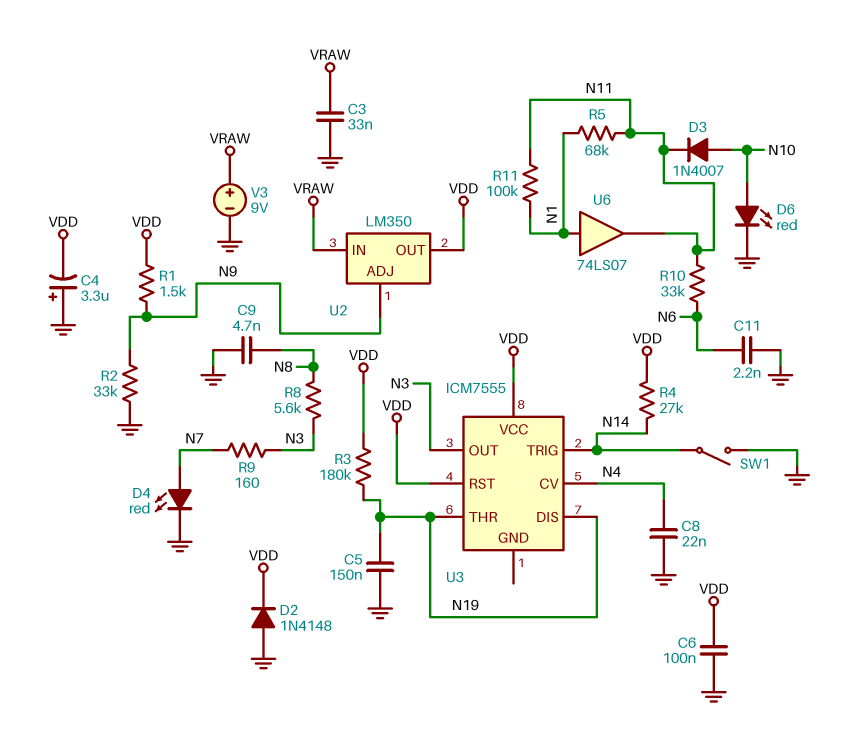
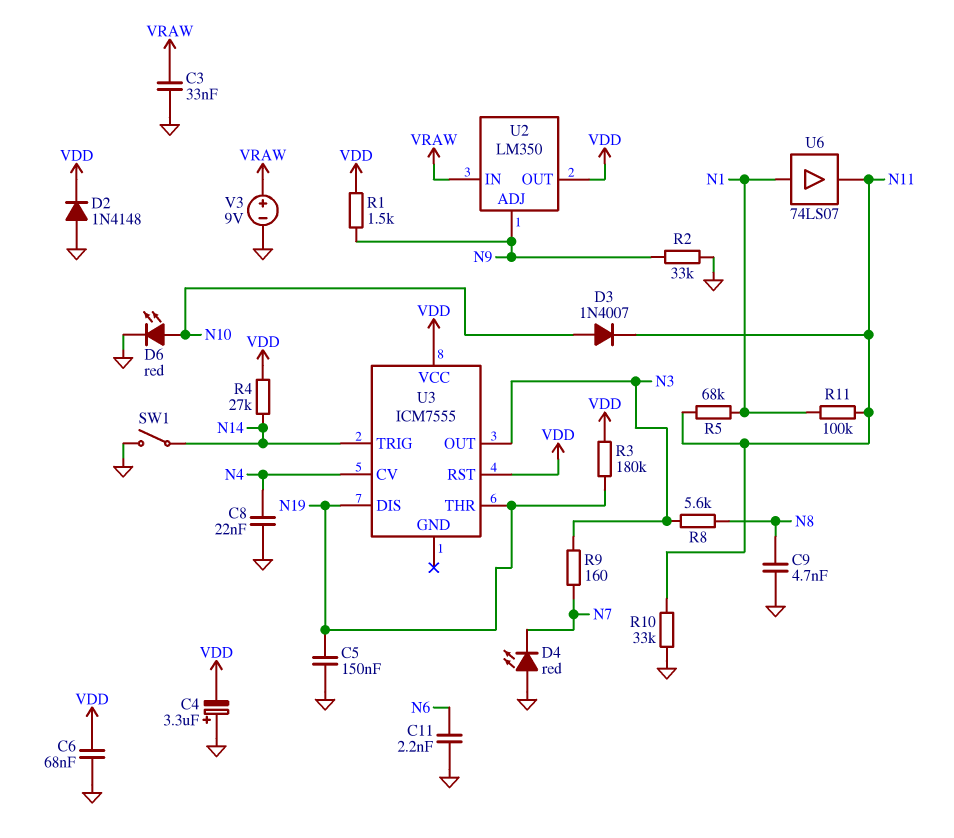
C6: 100nF (GND, VDD) -> 68nF (GND, VDD)
D4: LED red (A N7, K GND) -> LED red (A GND, K N7)
R10: 33k (N6, N11) -> 33k (GND, N11)

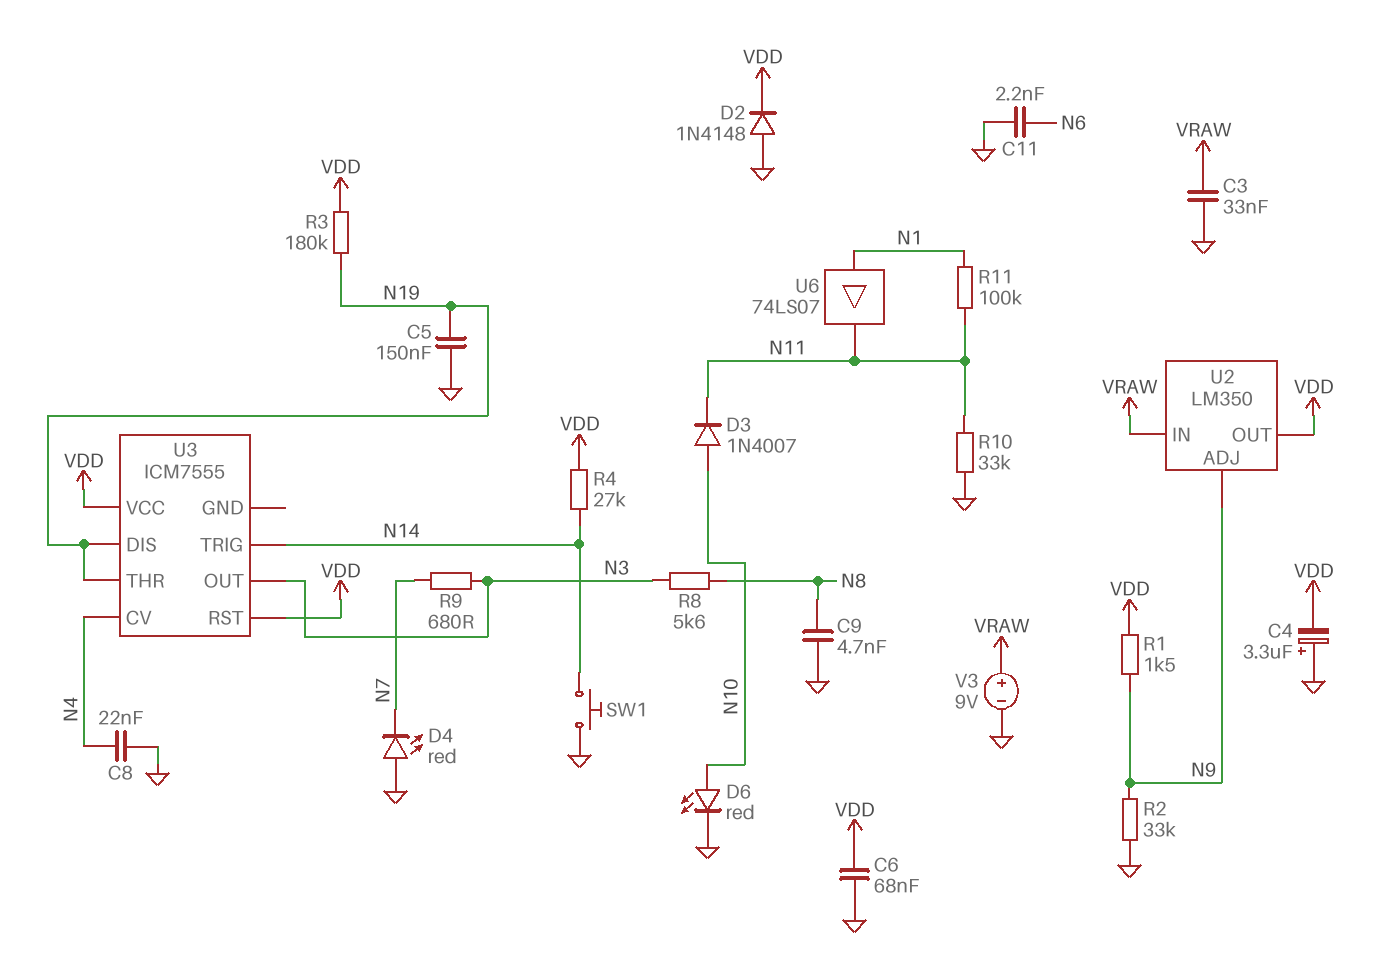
R5: 68k (N1, N11) -> none
R9: 160 (N3, N7) -> 680 (N3, N7)
SW1: switch (GND, N14) -> button (GND, N14)

